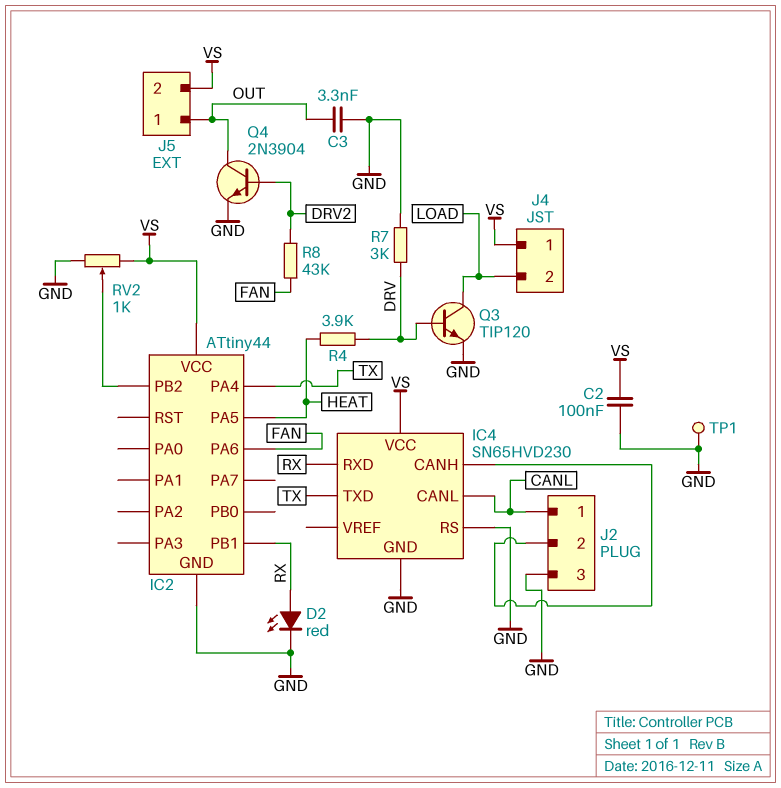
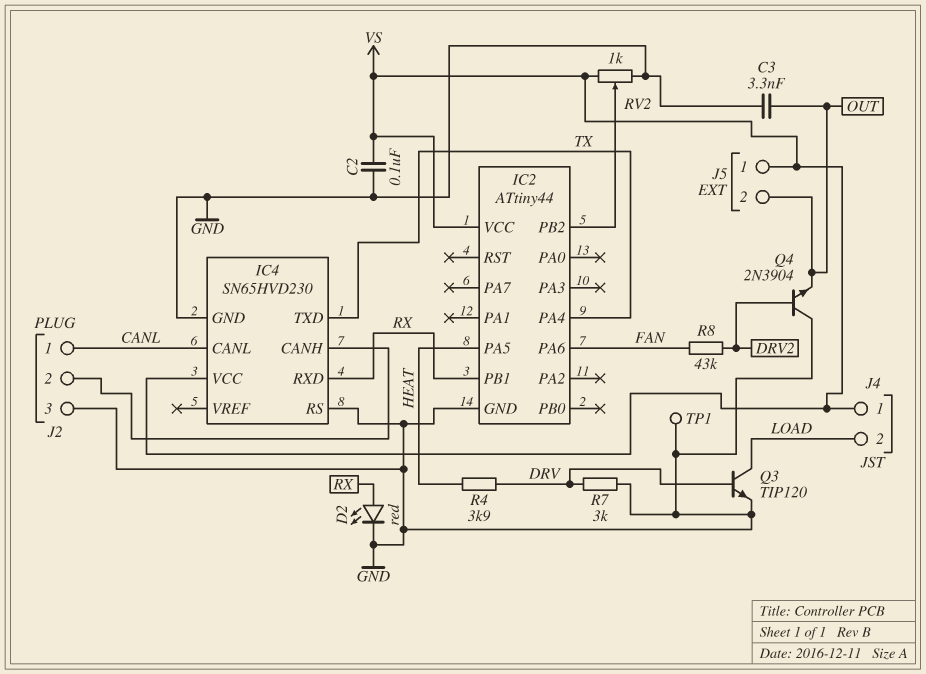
J5 pin 1: OUT -> VS
J5 pin 2: VS -> OUT
Q4: NPN 2N3904 (B DRV2, C OUT, E GND) -> NPN 2N3904 (B DRV2, C GND, E OUT)

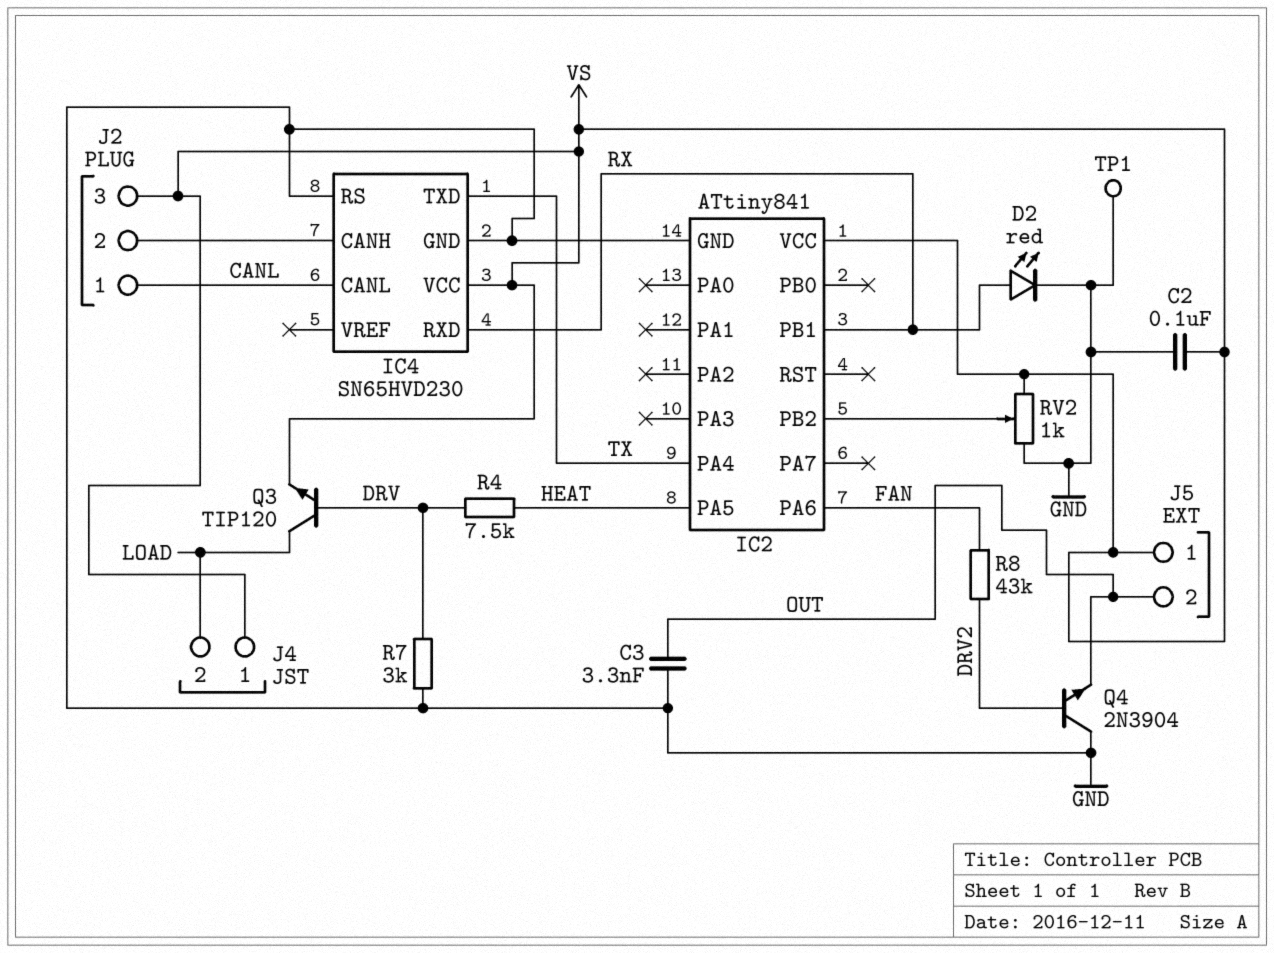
IC2: ATtiny44 -> ATtiny841
J2 pin 3: GND -> VS
Q3: NPN TIP120 (B DRV, C LOAD, E GND) -> NPN TIP120 (B DRV, C LOAD, E VS)
R4: 3.9k (DRV, HEAT) -> 7.5k (DRV, HEAT)

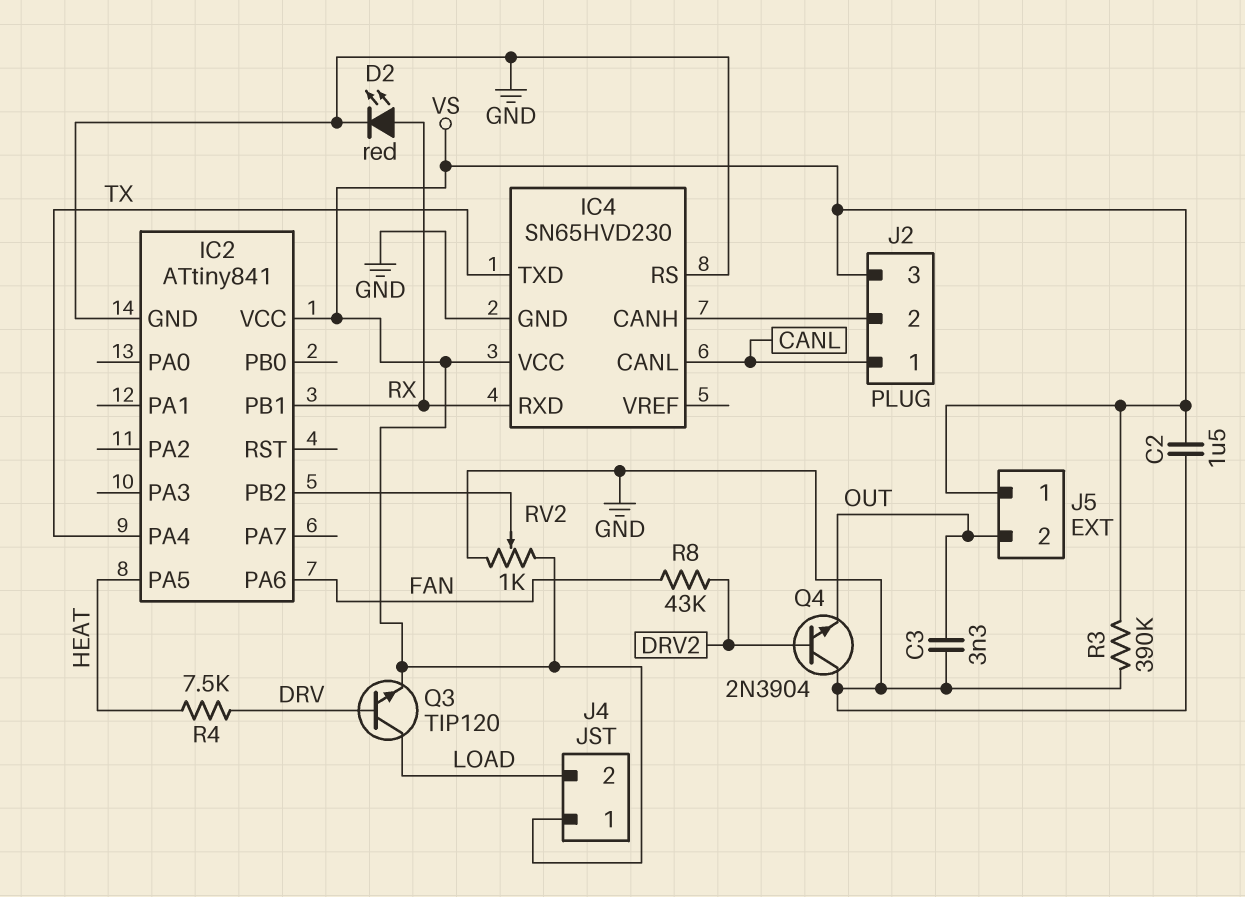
C2: 100nF (GND, VS) -> 1.5uF (GND, VS)
R3: none -> 390k (GND, VS)
R7: 3k (DRV, GND) -> none
TP1: test point (GND) -> none

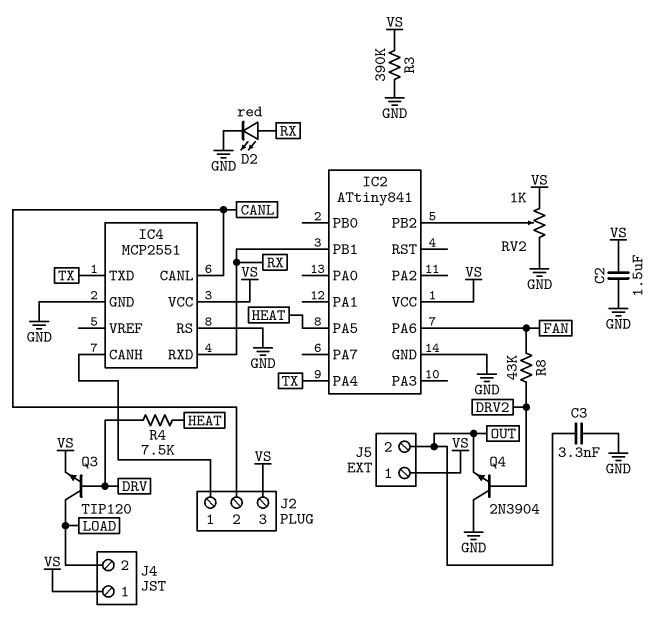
IC4: SN65HVD230 -> MCP2551
J2 pin 1: CANL -> IC4/CANH
J2 pin 2: IC4/CANH -> CANL

